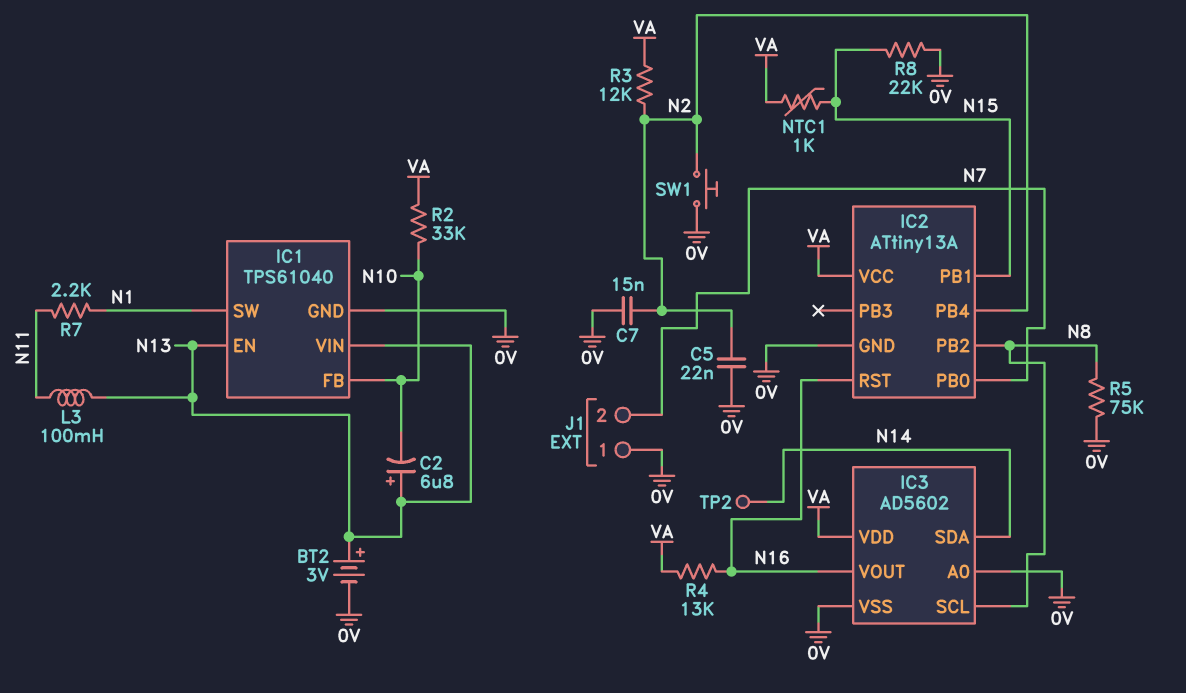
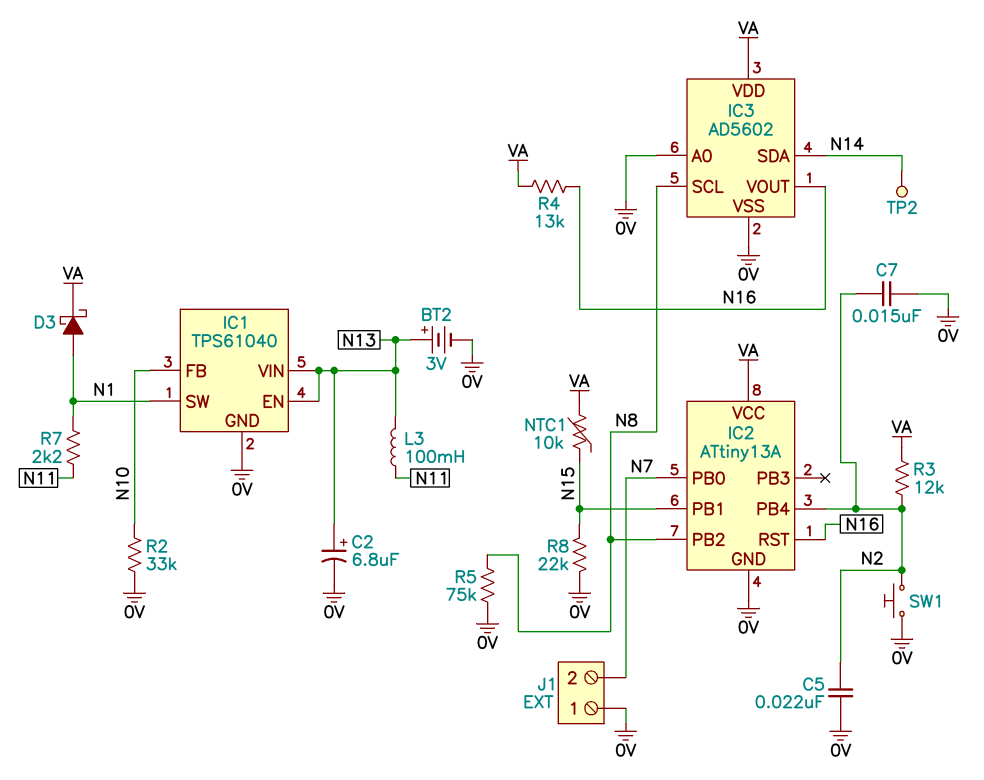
C2: 6.8uF (plus N13, minus N10) -> 6.8uF (plus N13, minus 0V)
D3: none -> schottky (A N1, K VA)
NTC1: 1k (N15, VA) -> 10k (N15, VA)
R2: 33k (N10, VA) -> 33k (0V, N10)

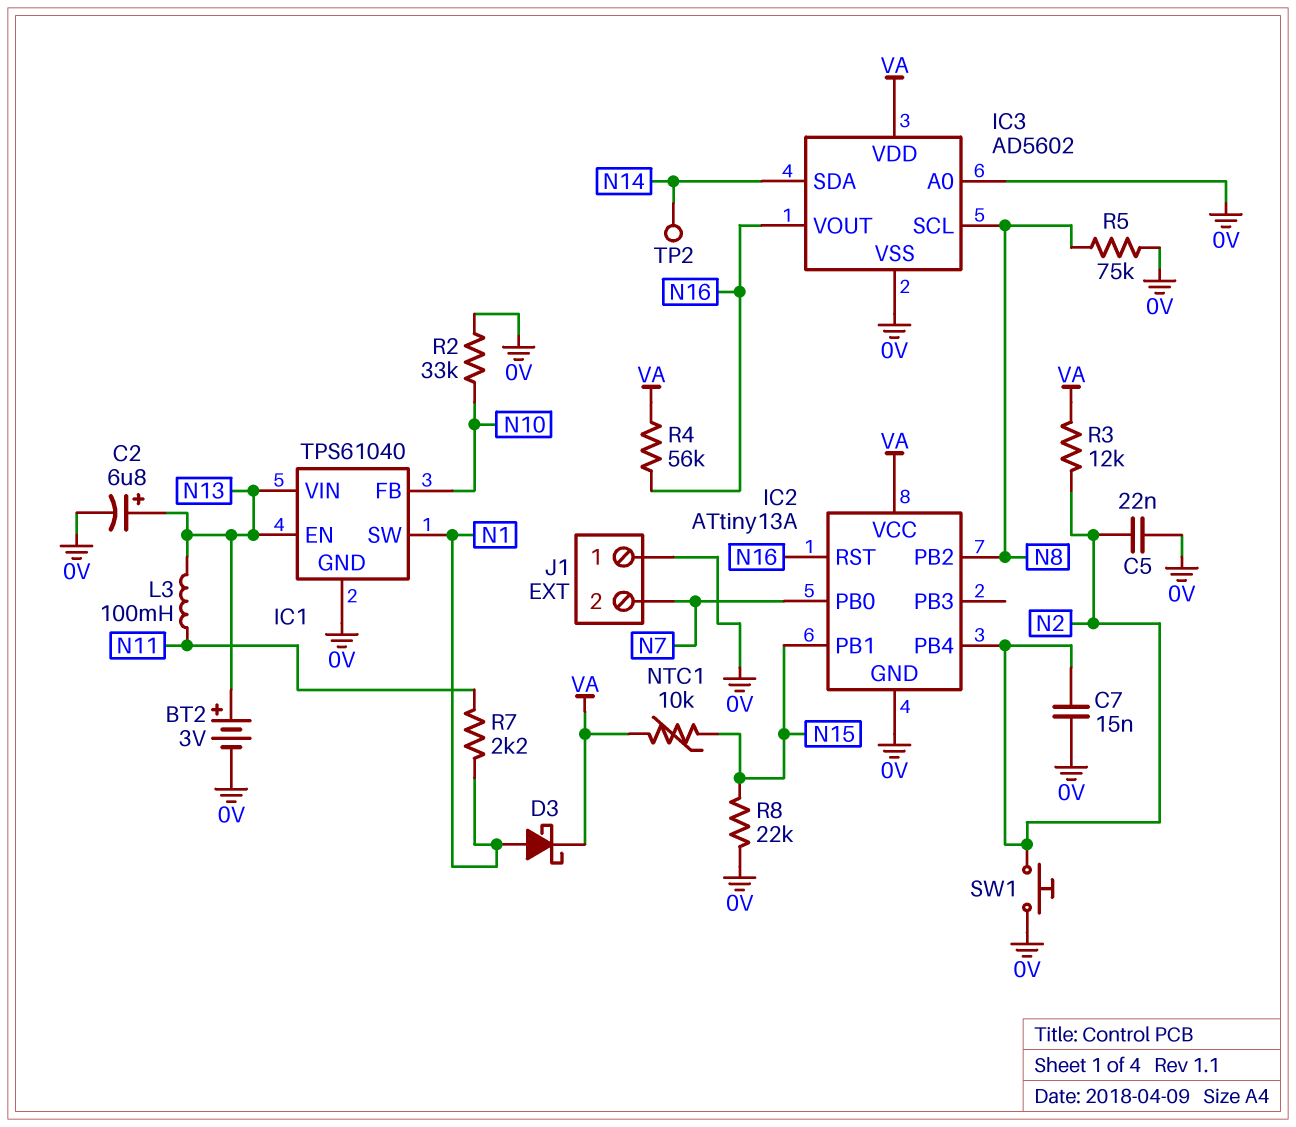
R4: 13k (N16, VA) -> 56k (N16, VA)

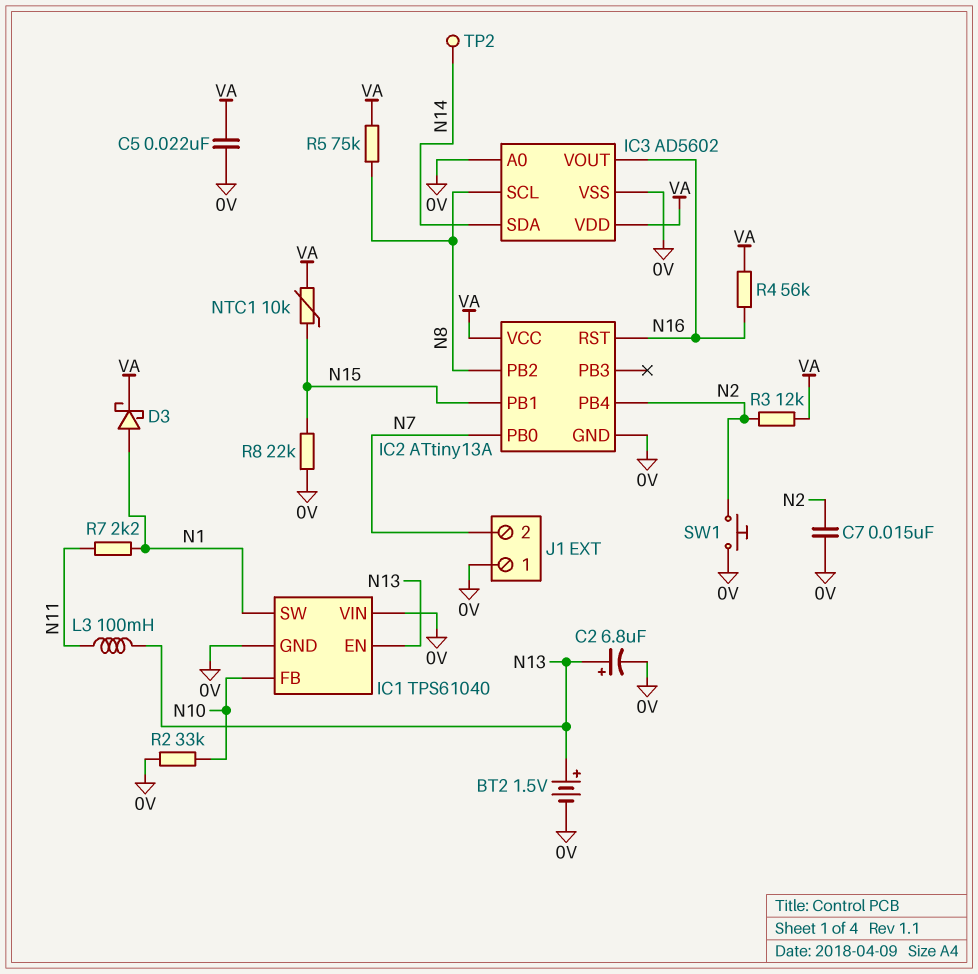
BT2: 3V (plus N13, minus 0V) -> 1.5V (plus N13, minus 0V)
C5: 22nF (0V, N2) -> 22nF (0V, VA)
IC1 pin VIN: N13 -> 0V
R5: 75k (0V, N8) -> 75k (N8, VA)

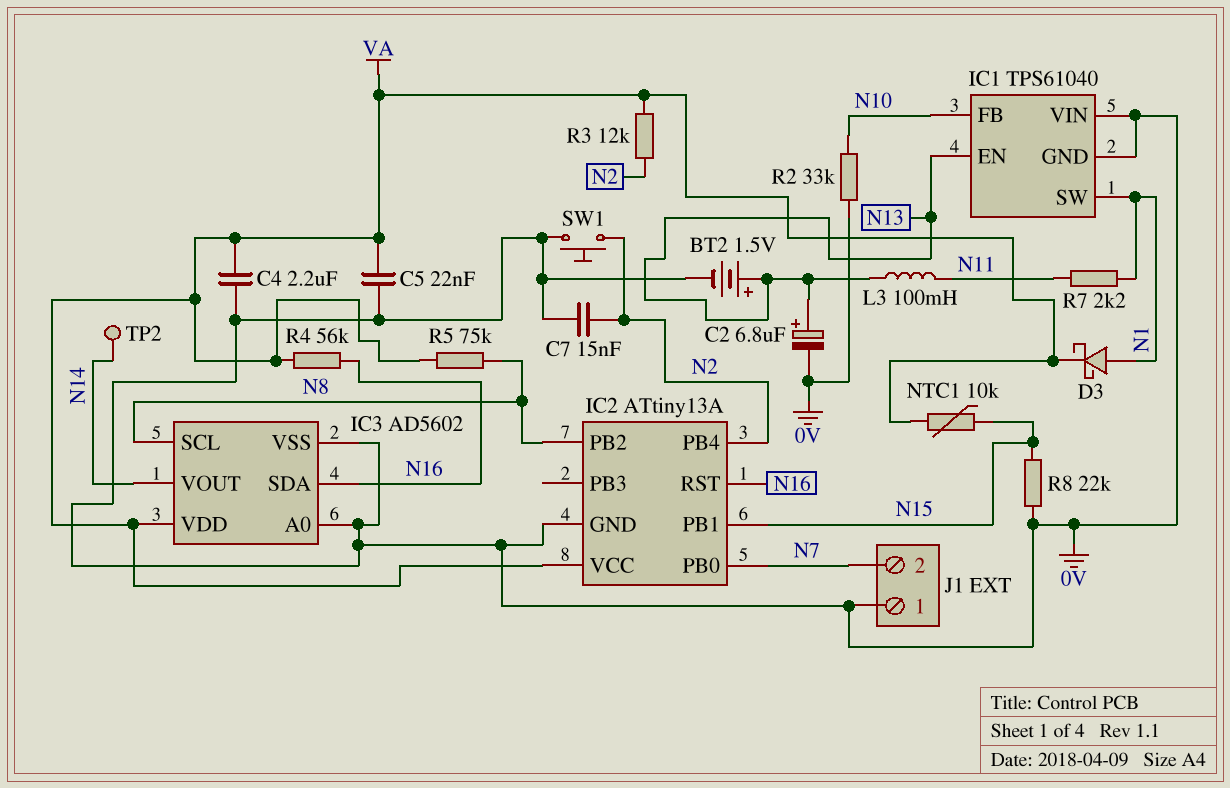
C4: none -> 2.2uF (0V, VA)
IC3 pin SDA: N14 -> N16
IC3 pin VOUT: N16 -> N14

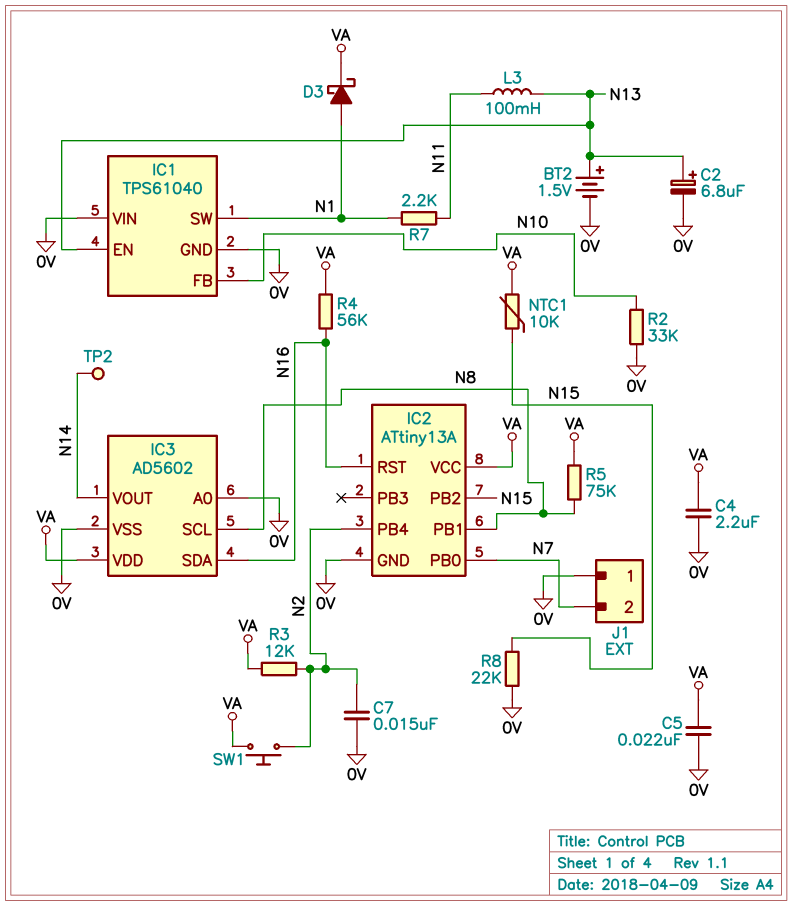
IC2 pin PB1: N15 -> N8
IC2 pin PB2: N8 -> N15
SW1: button (0V, N2) -> button (N2, VA)

